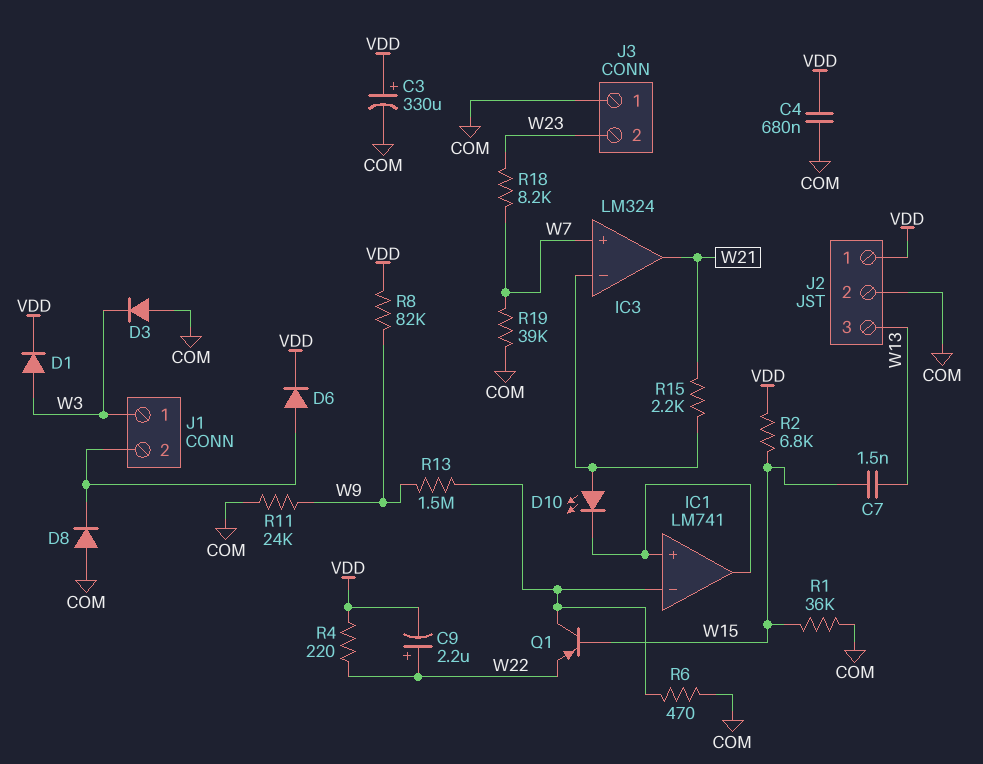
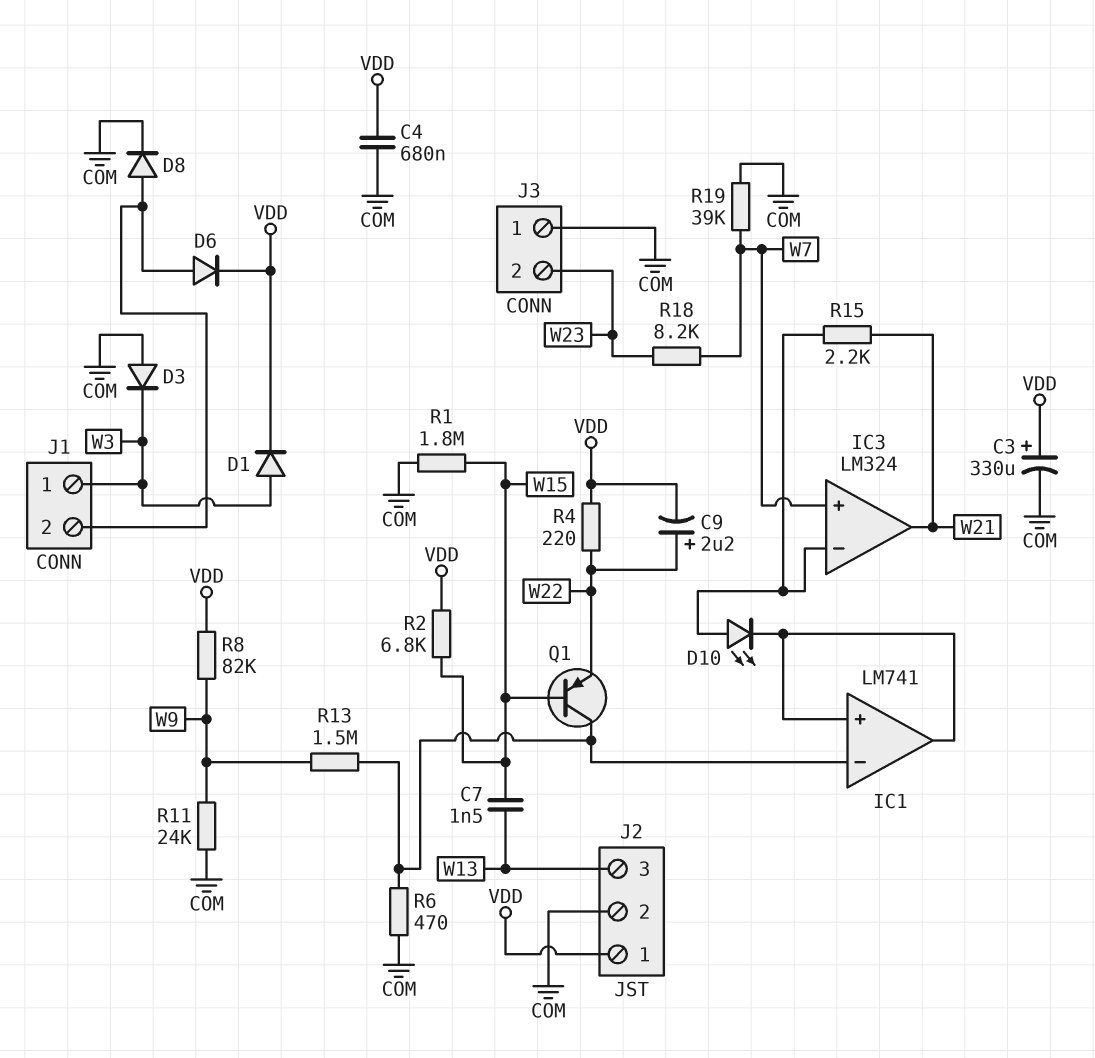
D8: diode (A COM, K J1/2) -> diode (A J1/2, K COM)
R1: 36k (COM, W15) -> 1.8M (COM, W15)

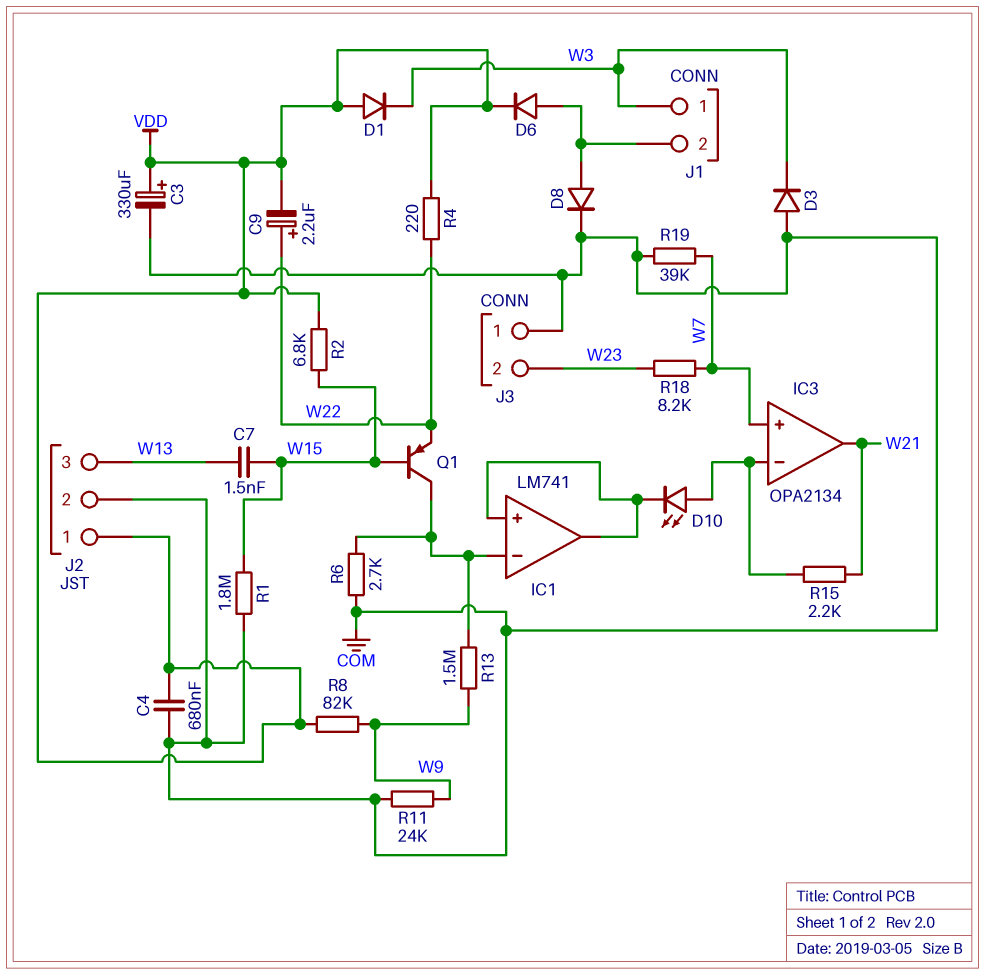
D1: diode (A W3, K VDD) -> diode (A VDD, K W3)
IC3: LM324 -> OPA2134
R6: 470 (COM, IC1/in-) -> 2.7k (COM, IC1/in-)

